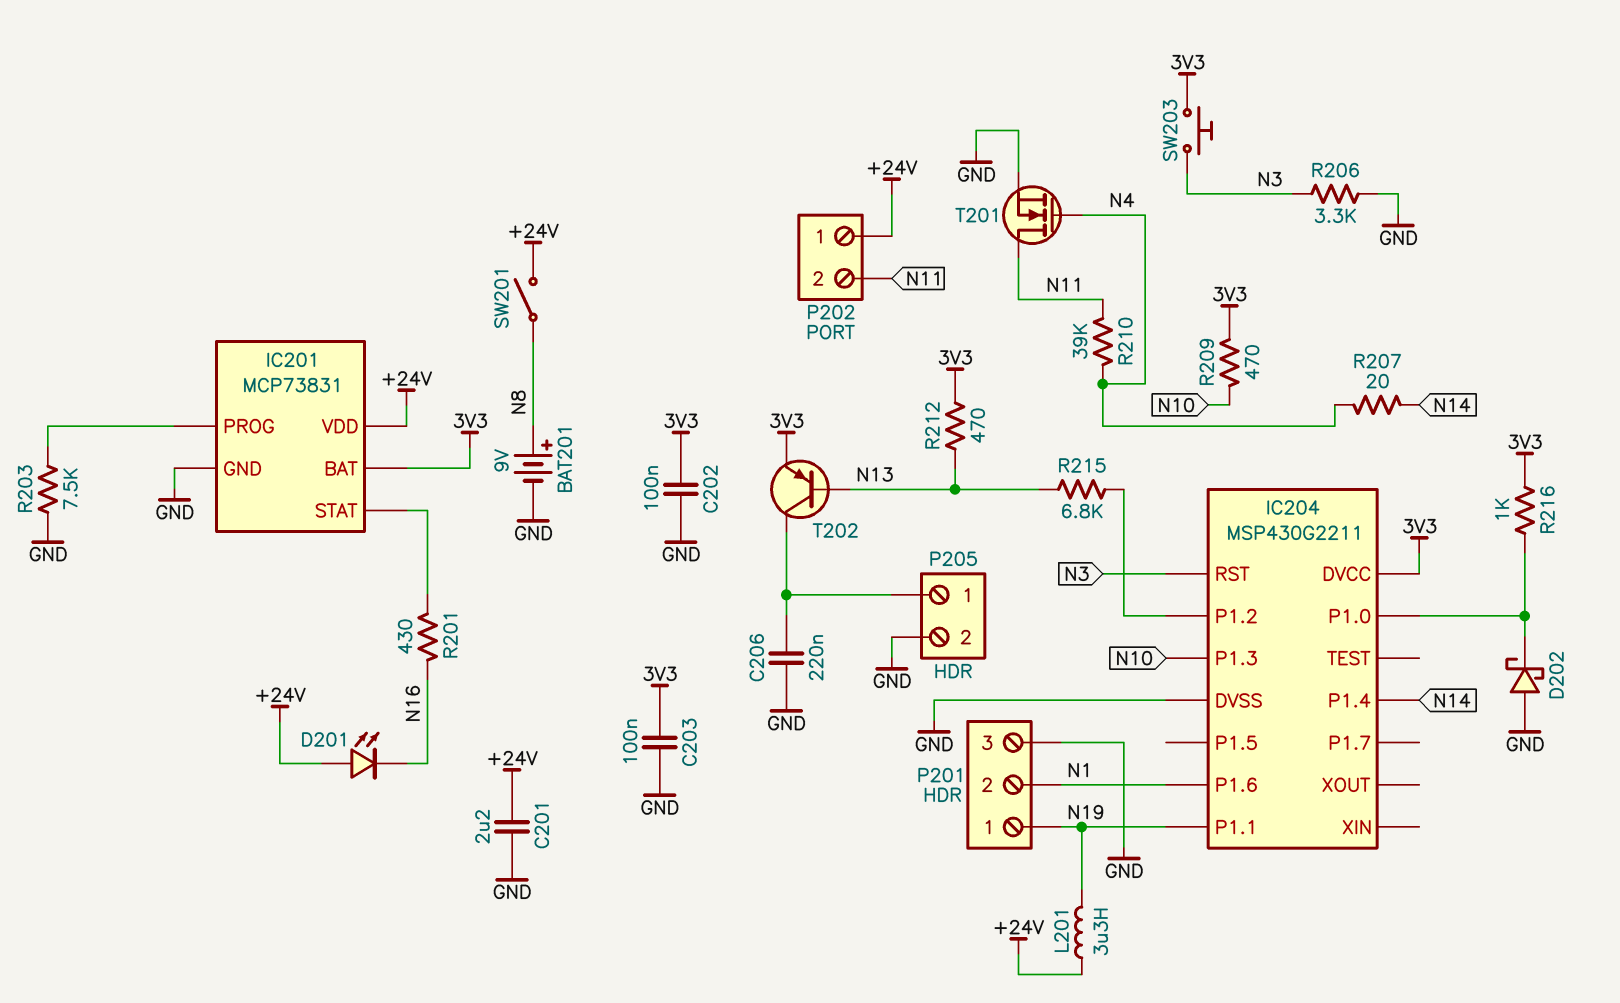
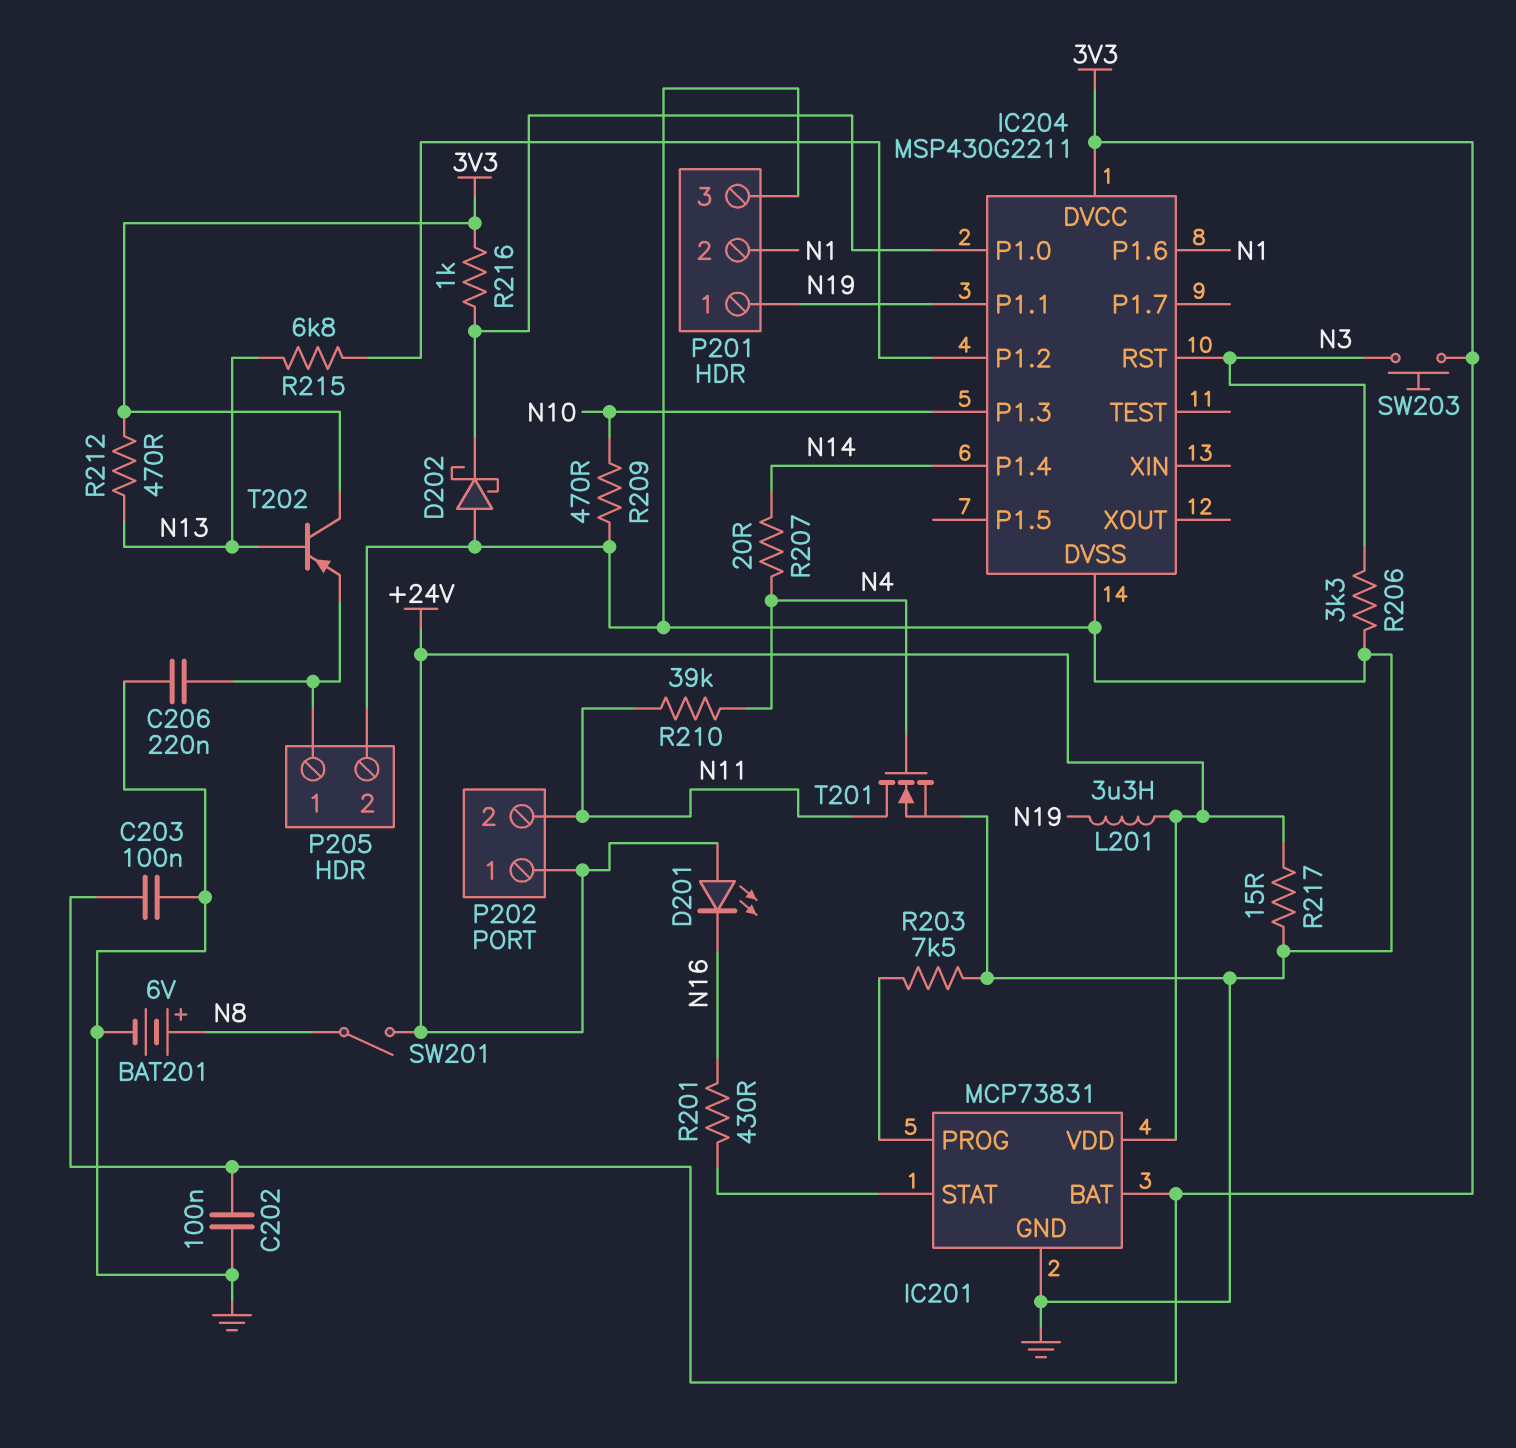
BAT201: 9V (plus N8, minus GND) -> 6V (plus N8, minus GND)
C201: 2.2uF (+24V, GND) -> none
R209: 470 (3V3, N10) -> 470 (GND, N10)
R217: none -> 15 (+24V, GND)
T202: PNP (B N13, C P205/1, E 3V3) -> PNP (B N13, C 3V3, E P205/1)

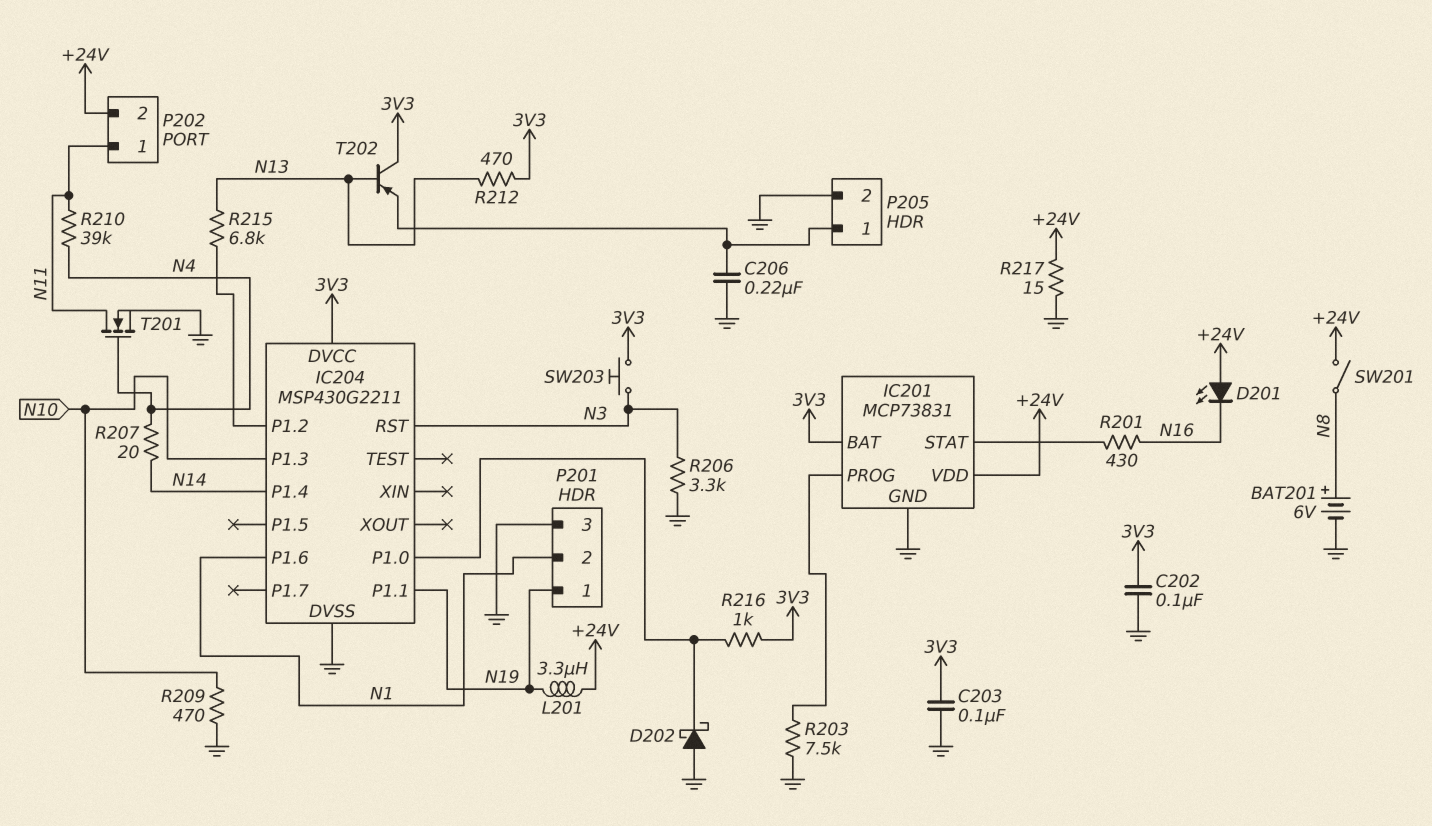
P202 pin 1: +24V -> N11
P202 pin 2: N11 -> +24V

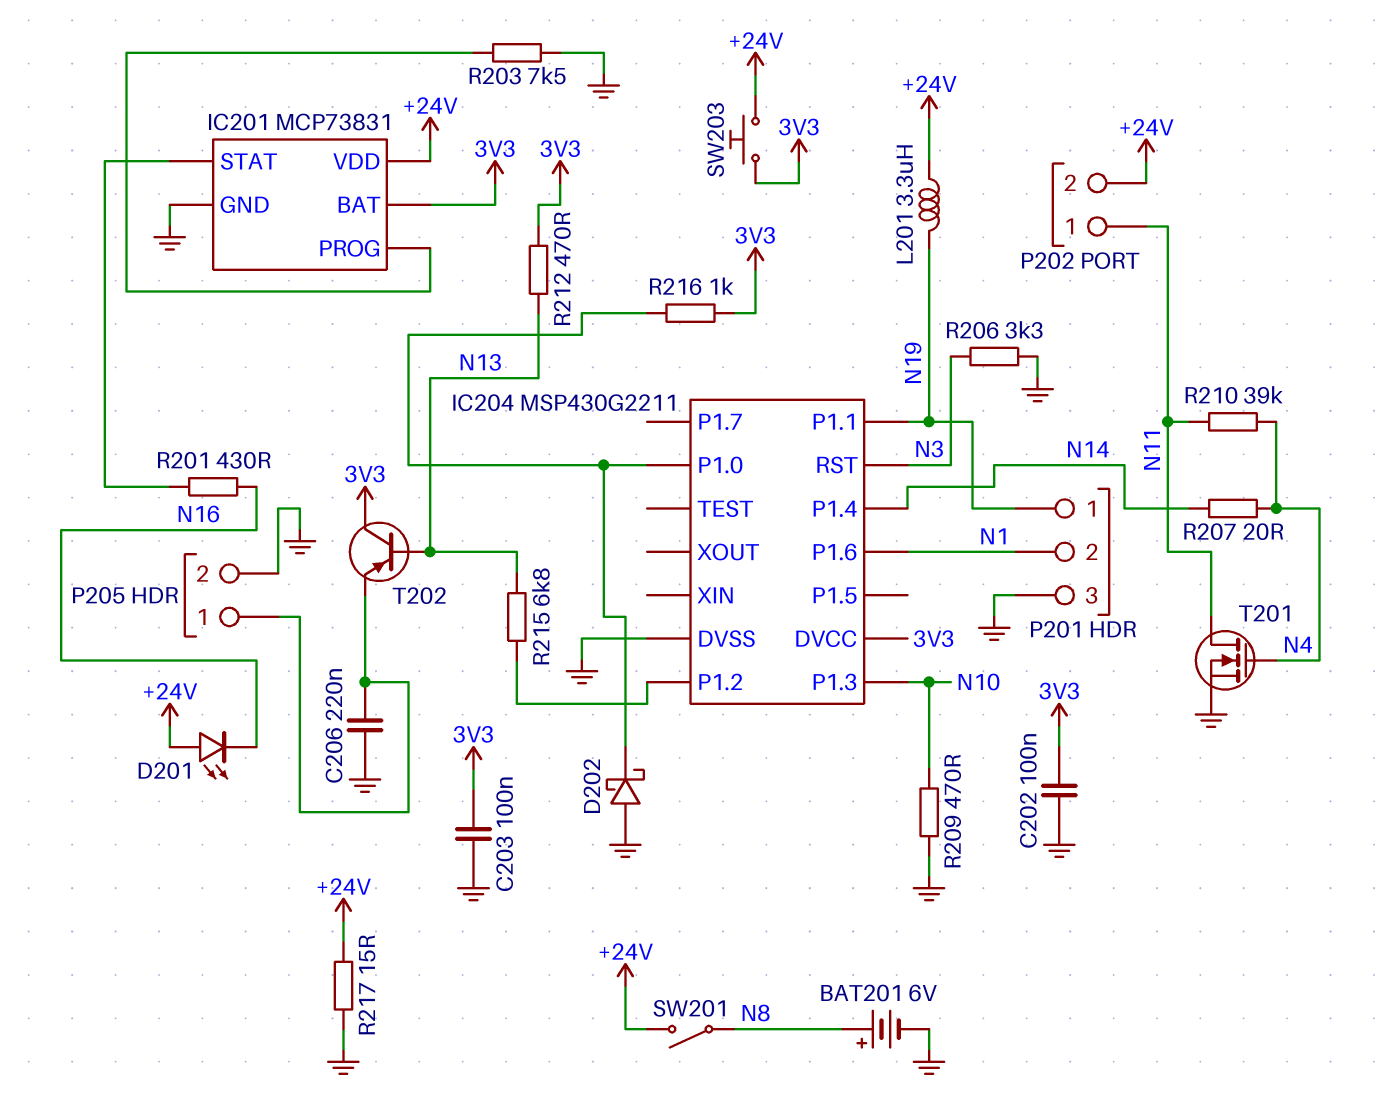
SW203: button (3V3, N3) -> button (+24V, 3V3)

